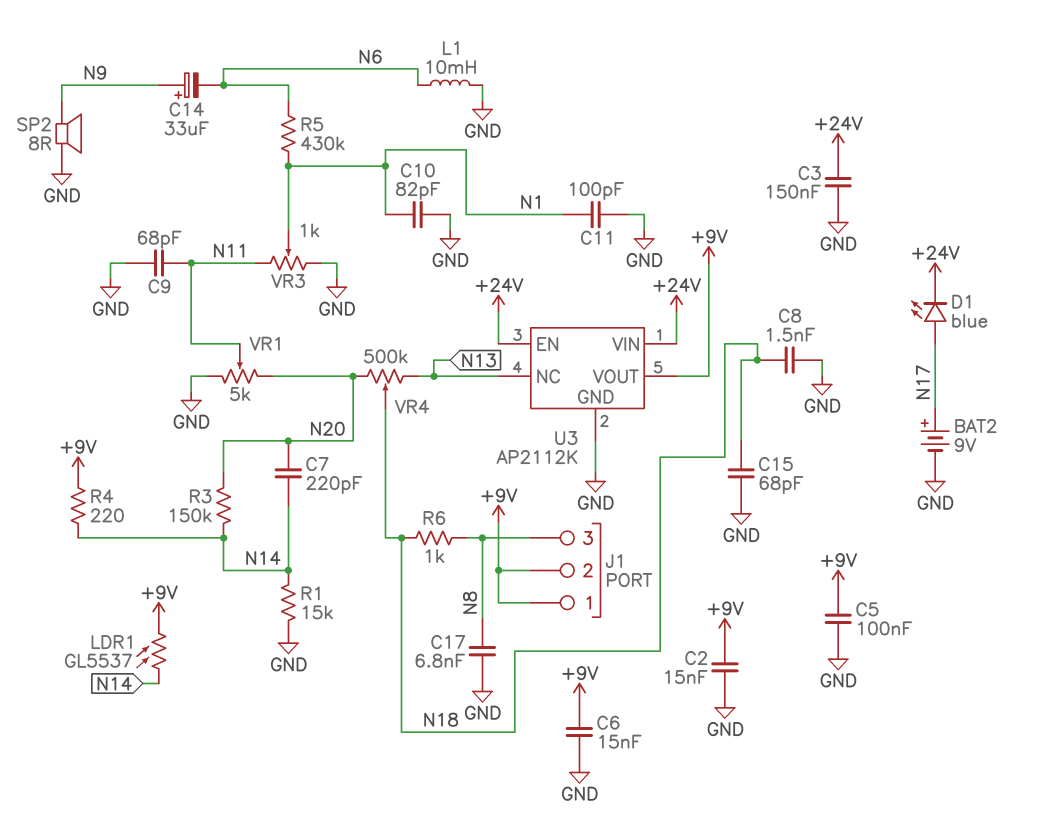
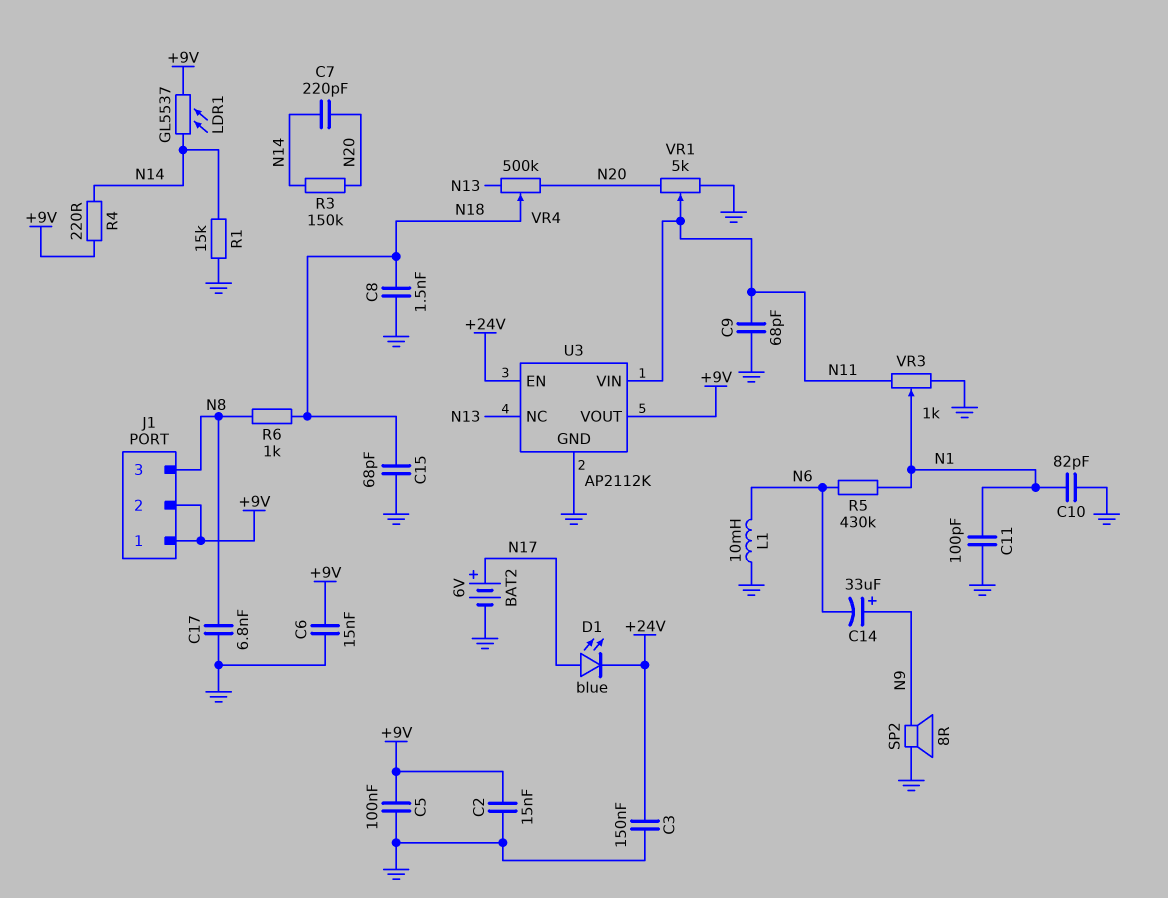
BAT2: 9V (plus N17, minus GND) -> 6V (plus N17, minus GND)
U3 pin VIN: +24V -> N11

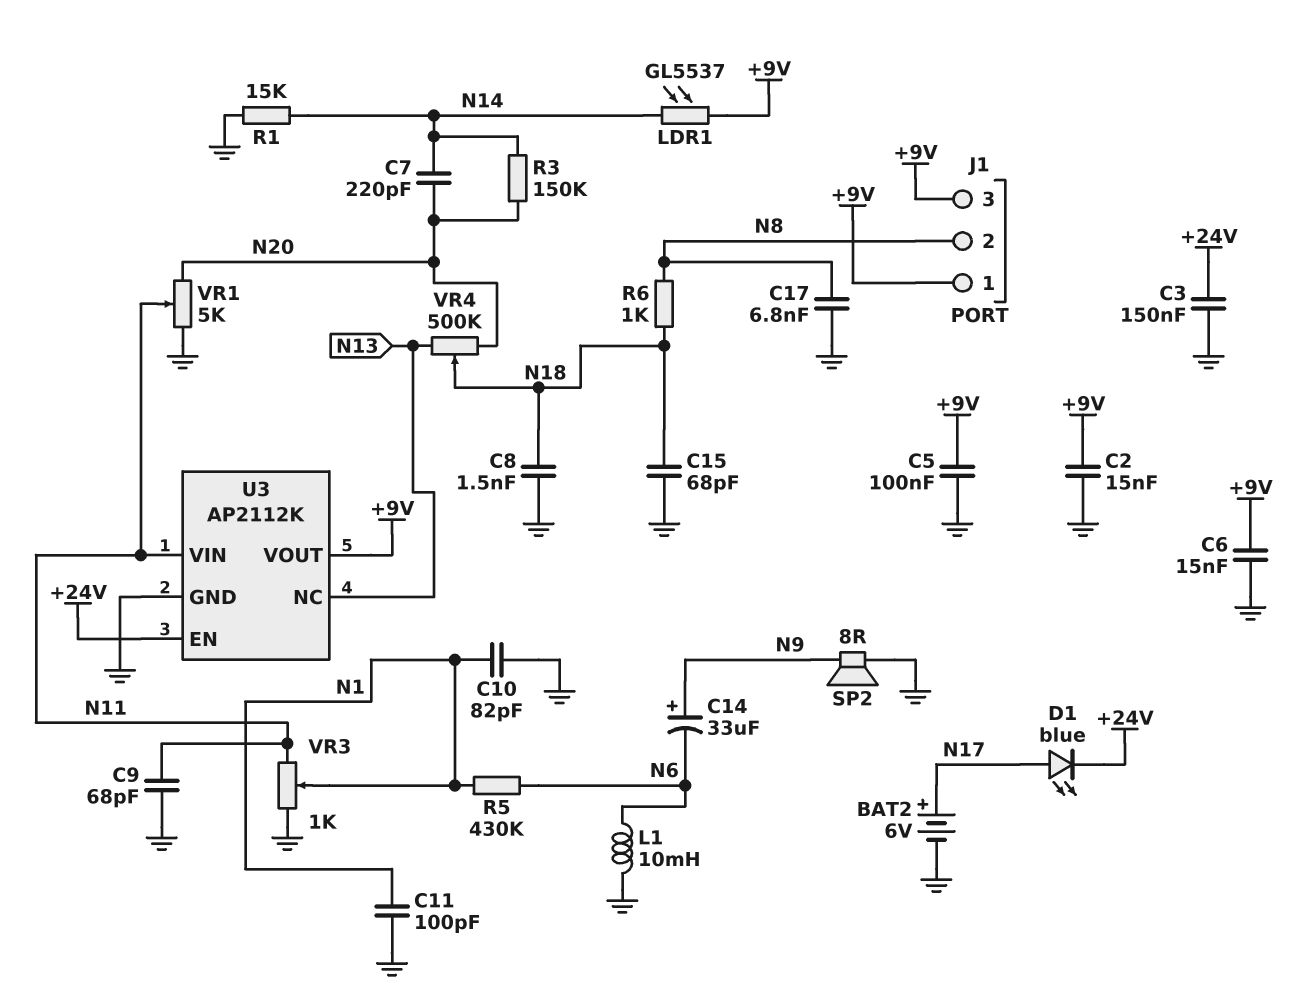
J1 pin 2: +9V -> N8
J1 pin 3: N8 -> +9V
R4: 220 (+9V, N14) -> none

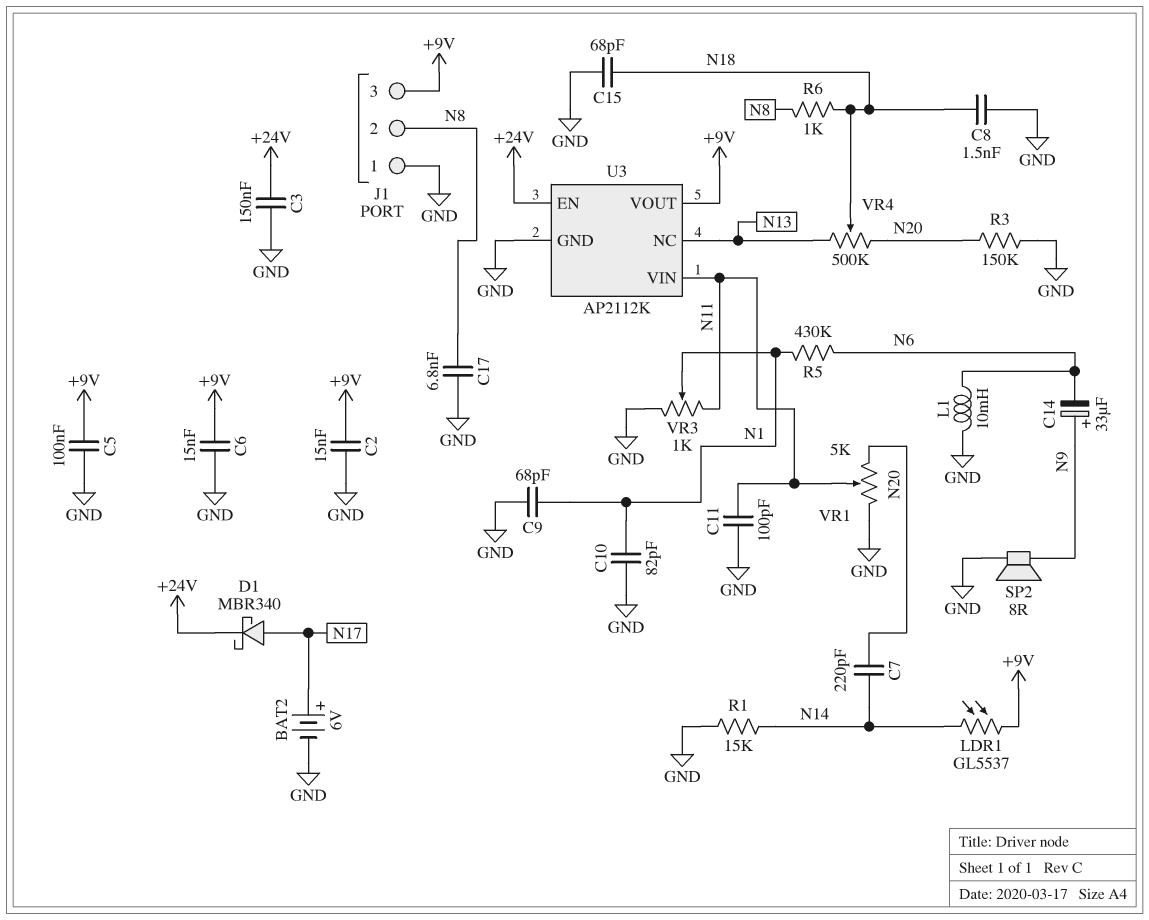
C9: 68pF (GND, N11) -> 68pF (GND, N1)
C11: 100pF (GND, N1) -> 100pF (GND, N11)
D1: LED blue (A N17, K +24V) -> schottky MBR340 (A N17, K +24V)
J1 pin 1: +9V -> GND
R3: 150k (N14, N20) -> 150k (GND, N20)

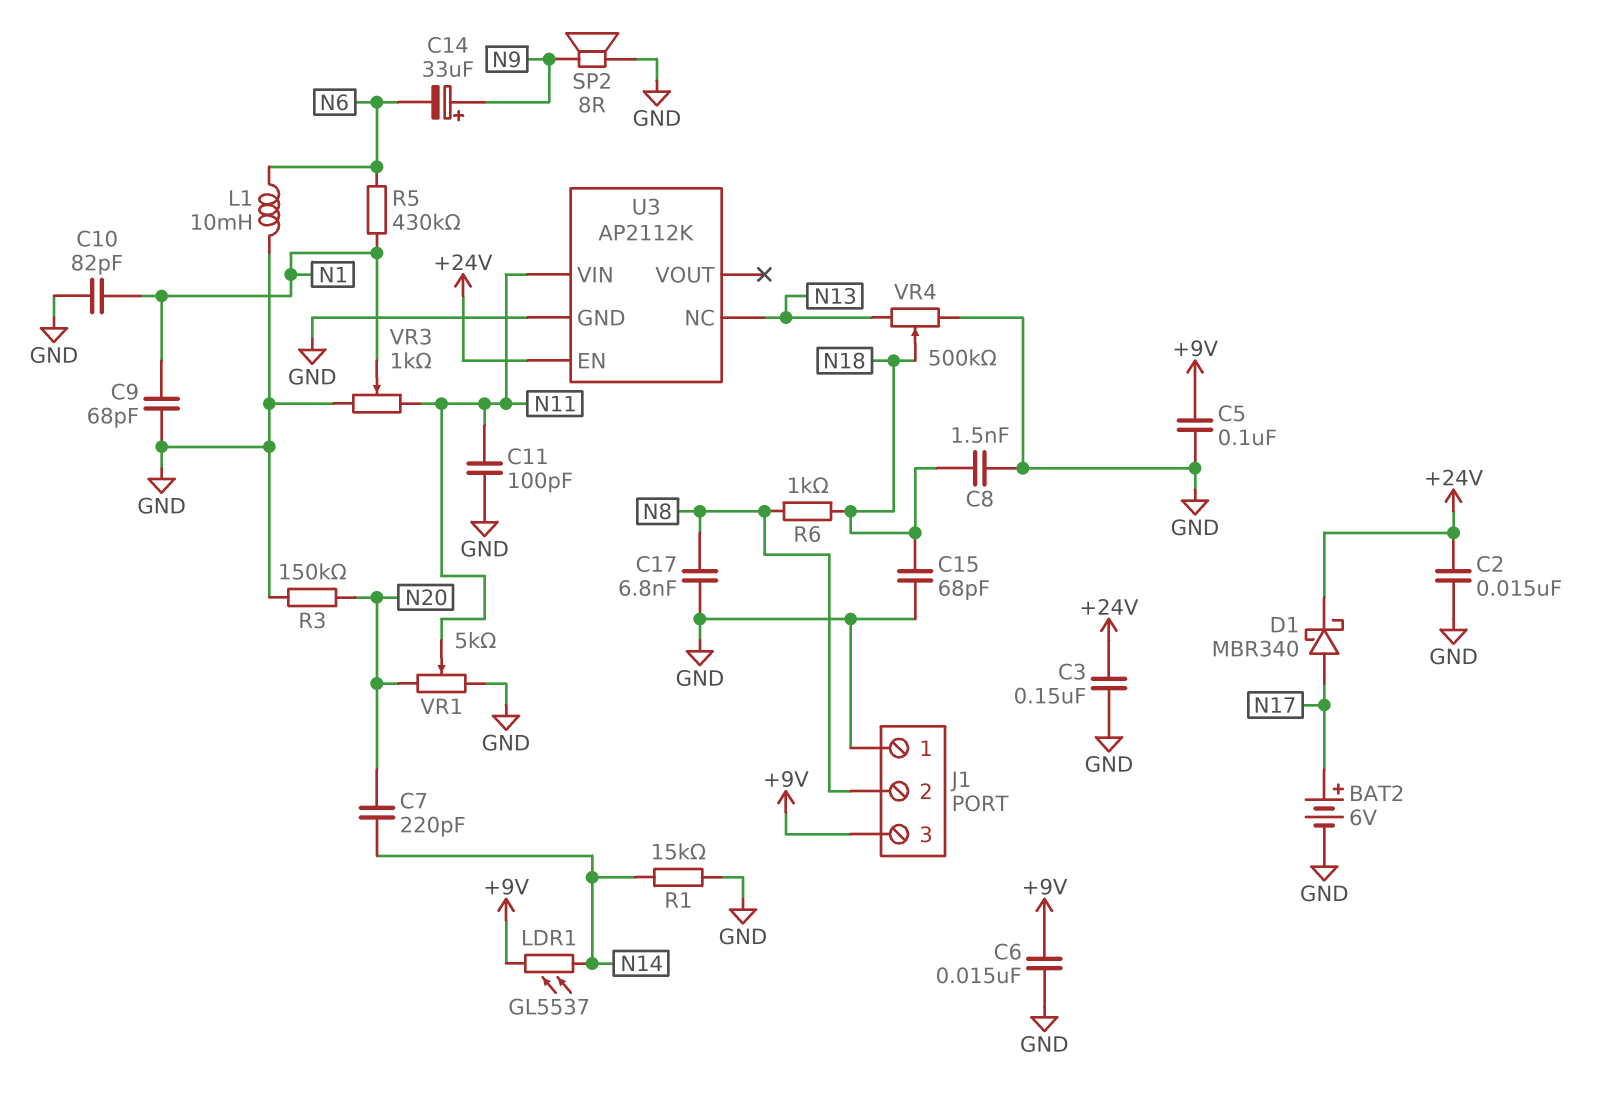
C2: 15nF (+9V, GND) -> 15nF (+24V, GND)
U3 pin VOUT: +9V -> none
VR4: 500k (N13, N20, wiper N18) -> 500k (GND, N13, wiper N18)

